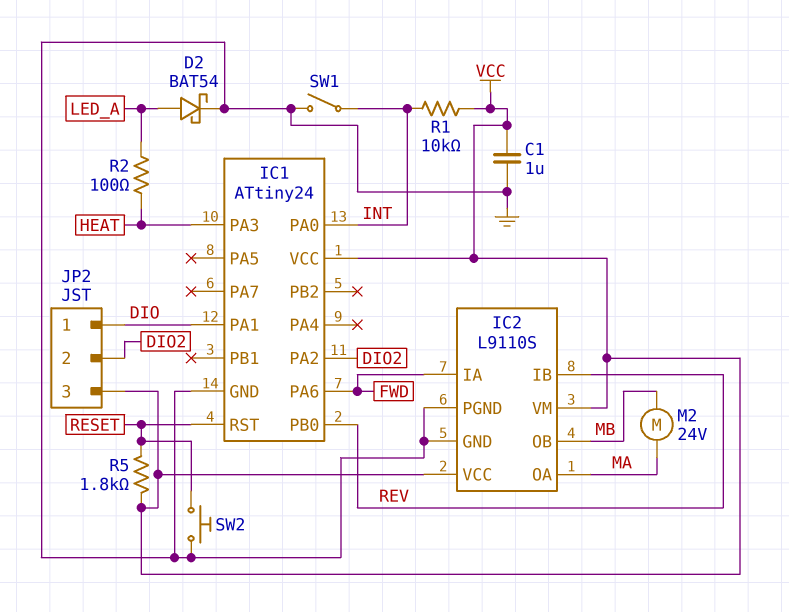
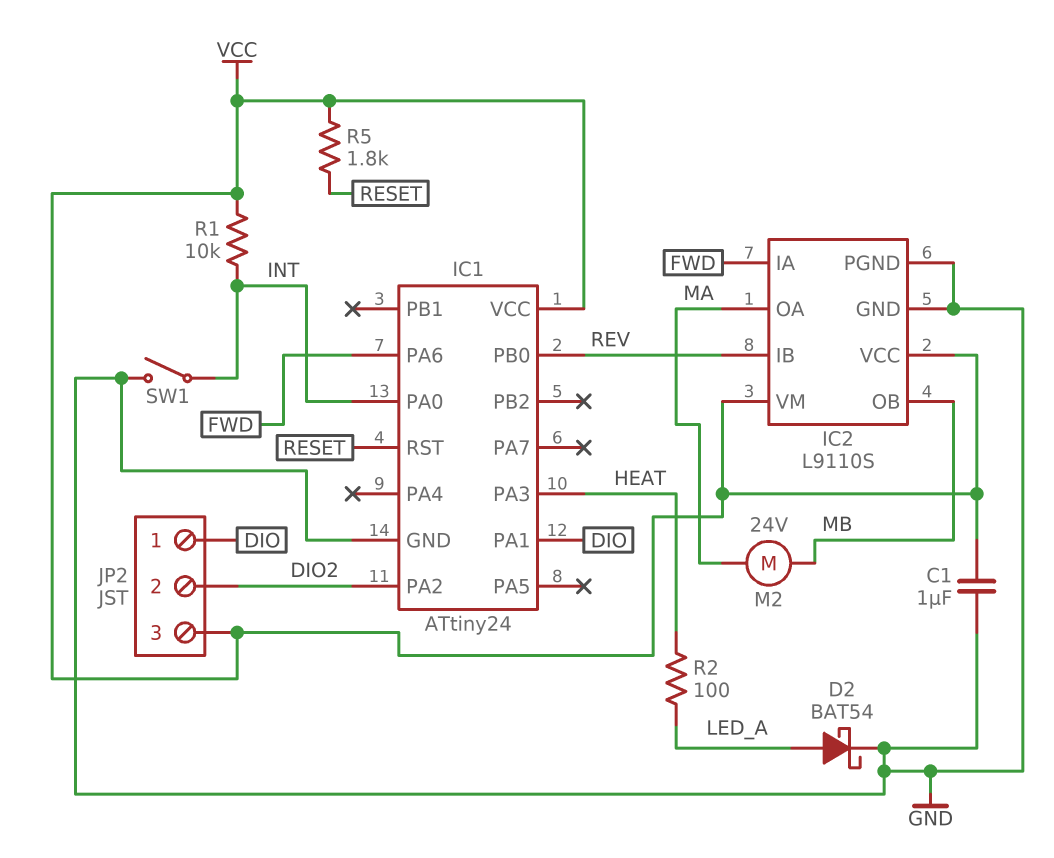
SW2: button (GND, RESET) -> none

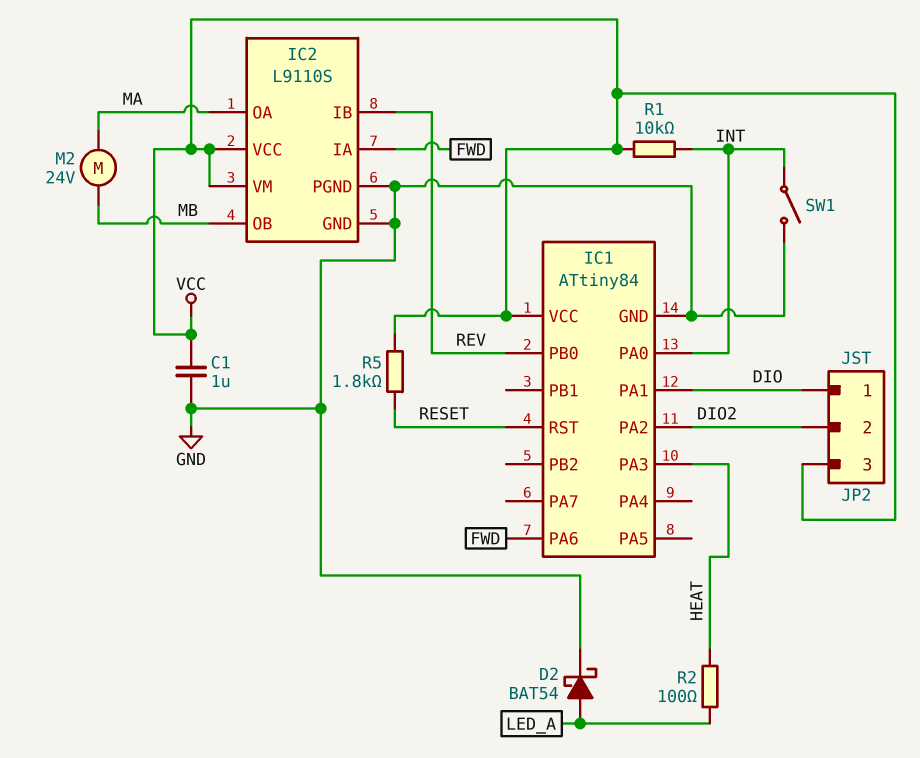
IC1: ATtiny24 -> ATtiny84

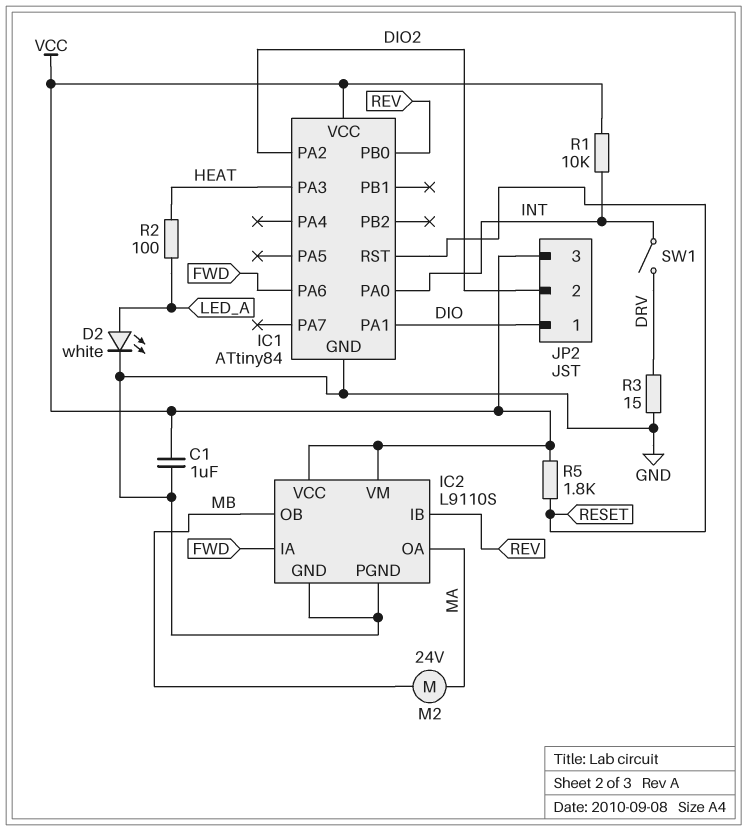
D2: schottky BAT54 (A LED_A, K GND) -> LED white (A LED_A, K GND)
R3: none -> 15 (DRV, GND)
SW1: switch (GND, INT) -> switch (DRV, INT)

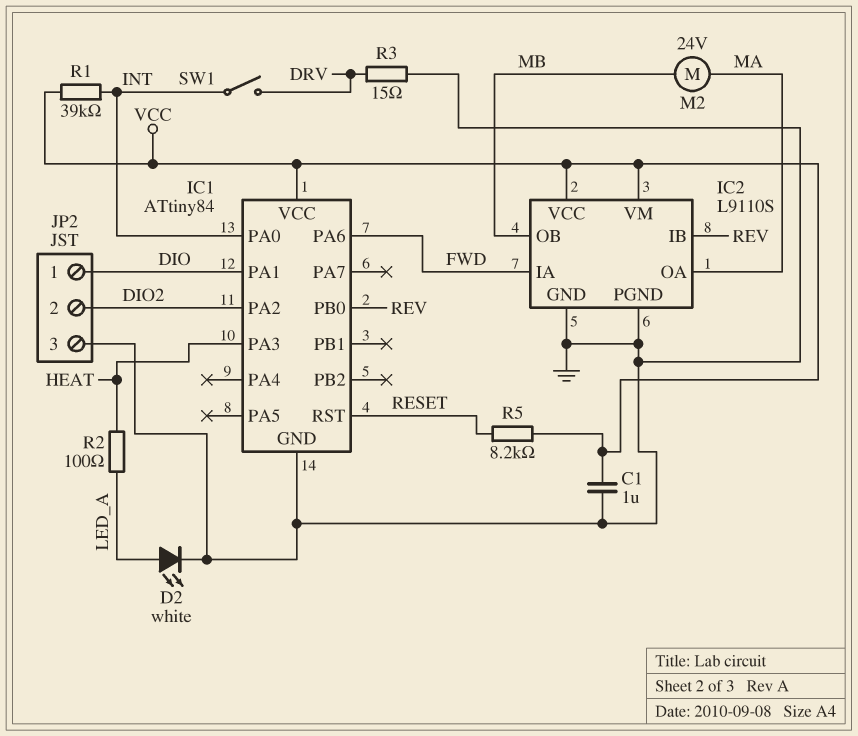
JP2 pin 3: VCC -> GND
R1: 10k (INT, VCC) -> 39k (INT, VCC)
R5: 1.8k (RESET, VCC) -> 8.2k (RESET, VCC)

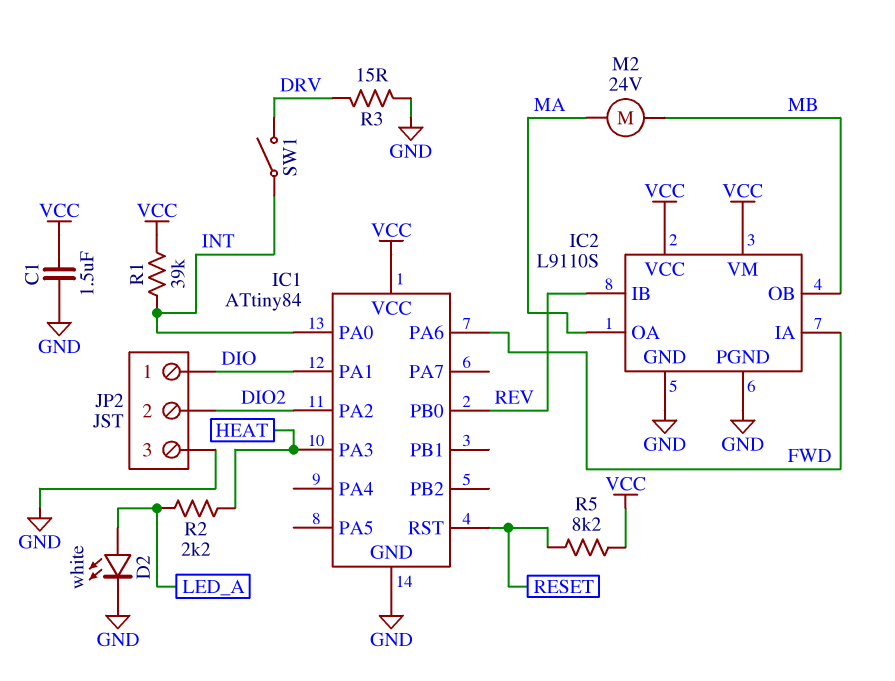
C1: 1uF (GND, VCC) -> 1.5uF (GND, VCC)
R2: 100 (HEAT, LED_A) -> 2.2k (HEAT, LED_A)

